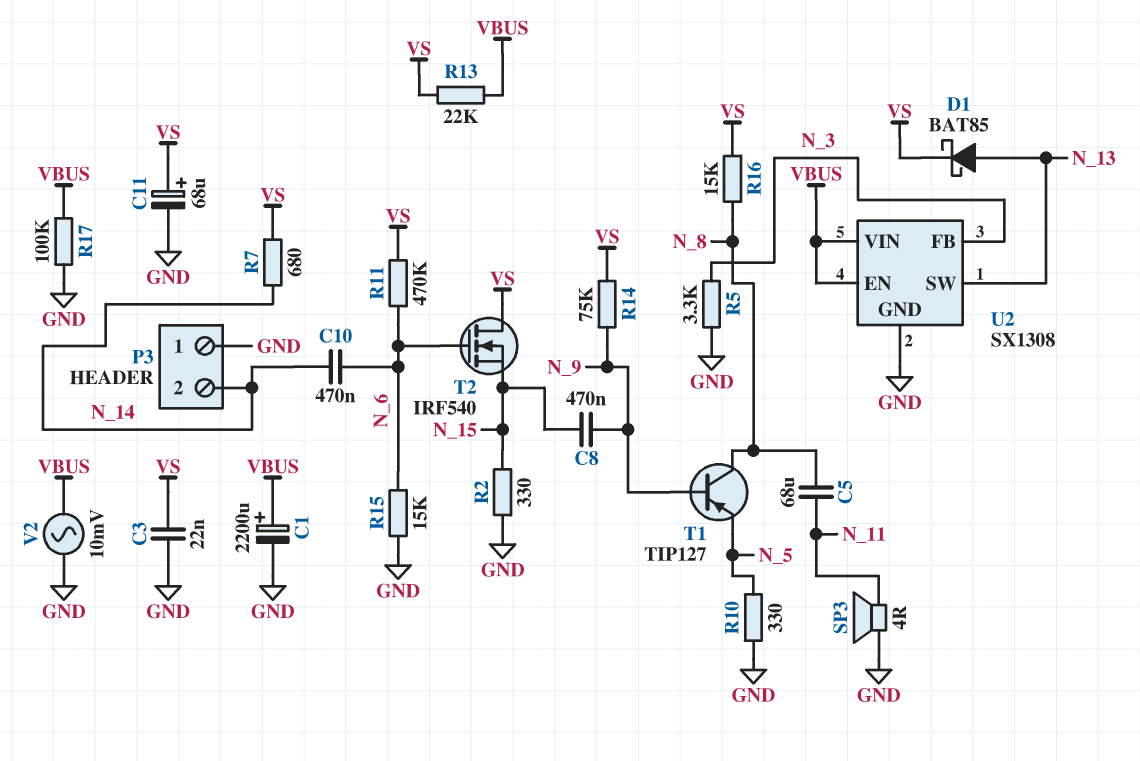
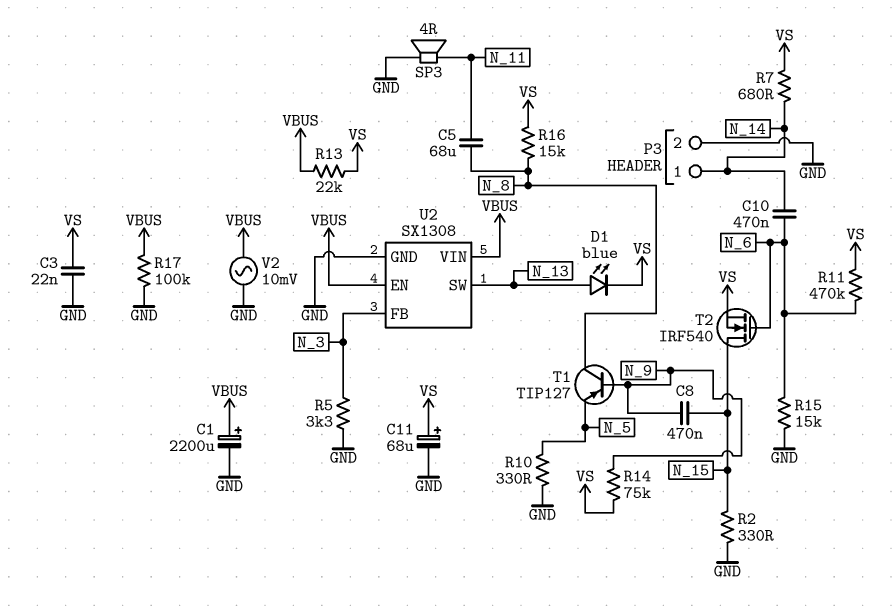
D1: schottky BAT85 (A N_13, K VS) -> LED blue (A N_13, K VS)
P3 pin 1: GND -> N_14
P3 pin 2: N_14 -> GND
T2: NMOS IRF540 (G N_6, D VS, S N_15) -> NMOS IRF540 (G N_6, D N_15, S VS)

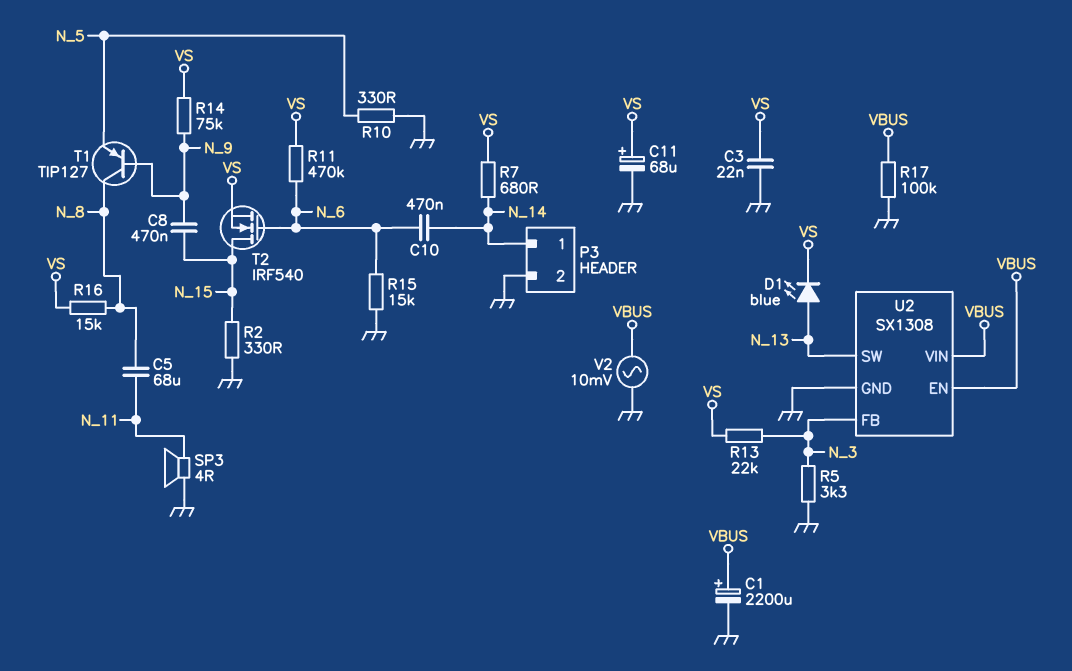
R13: 22k (VBUS, VS) -> 22k (N_3, VS)

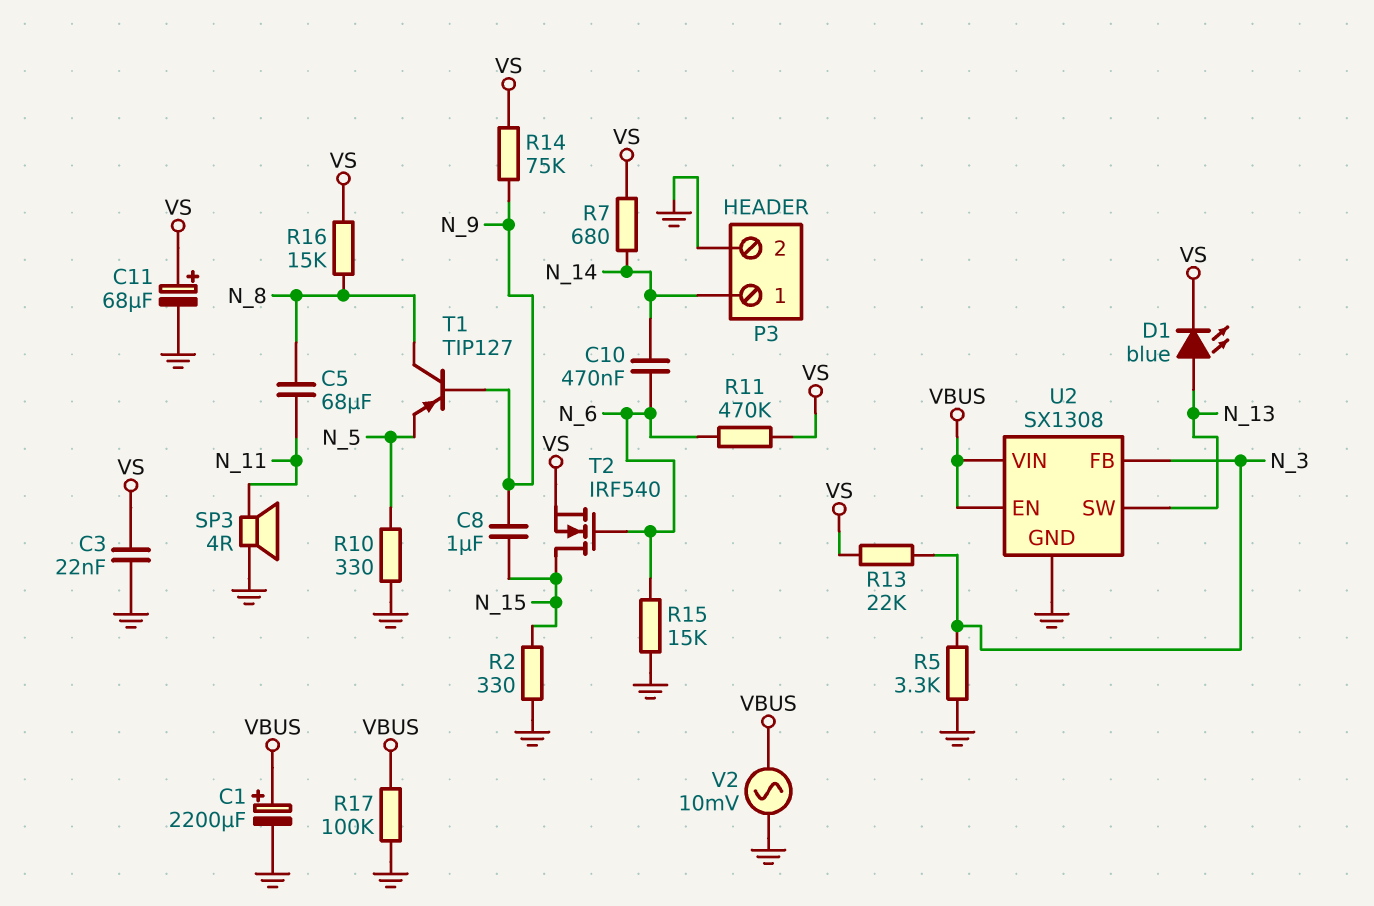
C8: 470nF (N_9, N_15) -> 1uF (N_9, N_15)

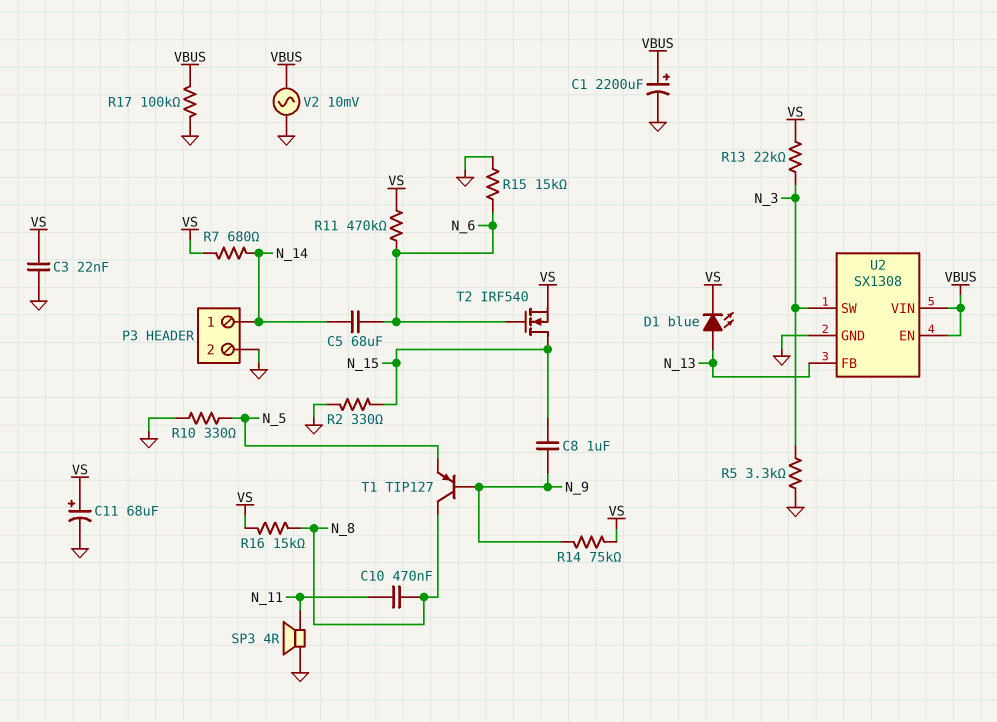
C5: 68uF (N_8, N_11) -> 68uF (N_6, N_14)
C10: 470nF (N_6, N_14) -> 470nF (N_8, N_11)
U2 pin FB: N_3 -> N_13
U2 pin SW: N_13 -> N_3

